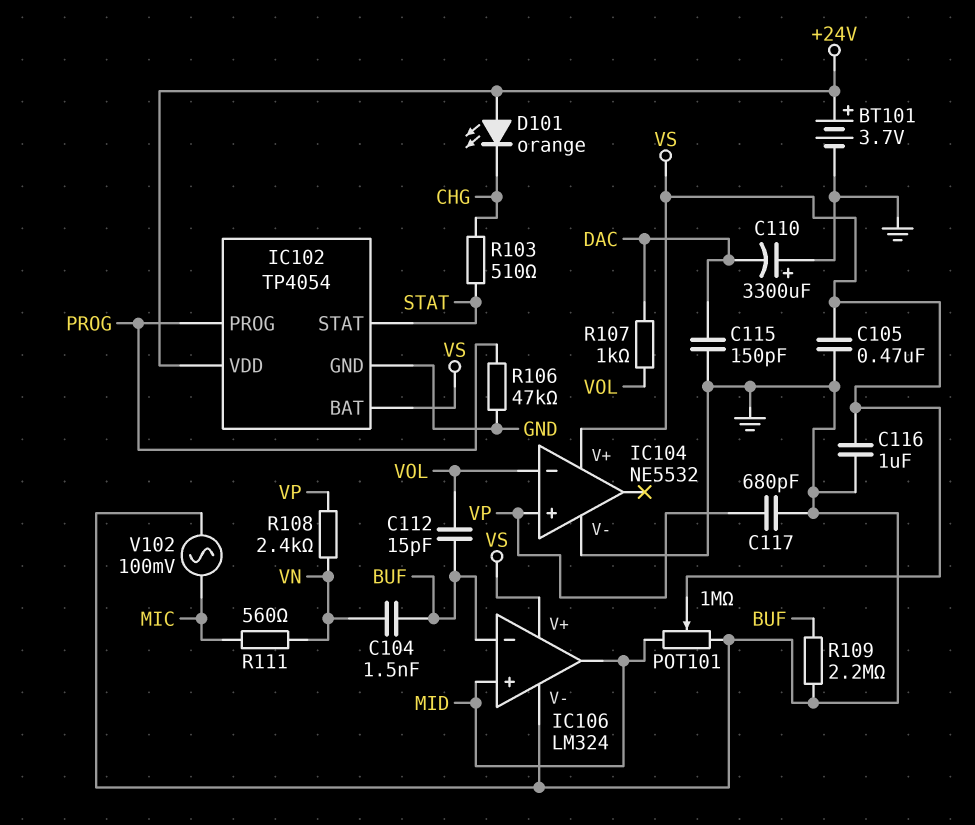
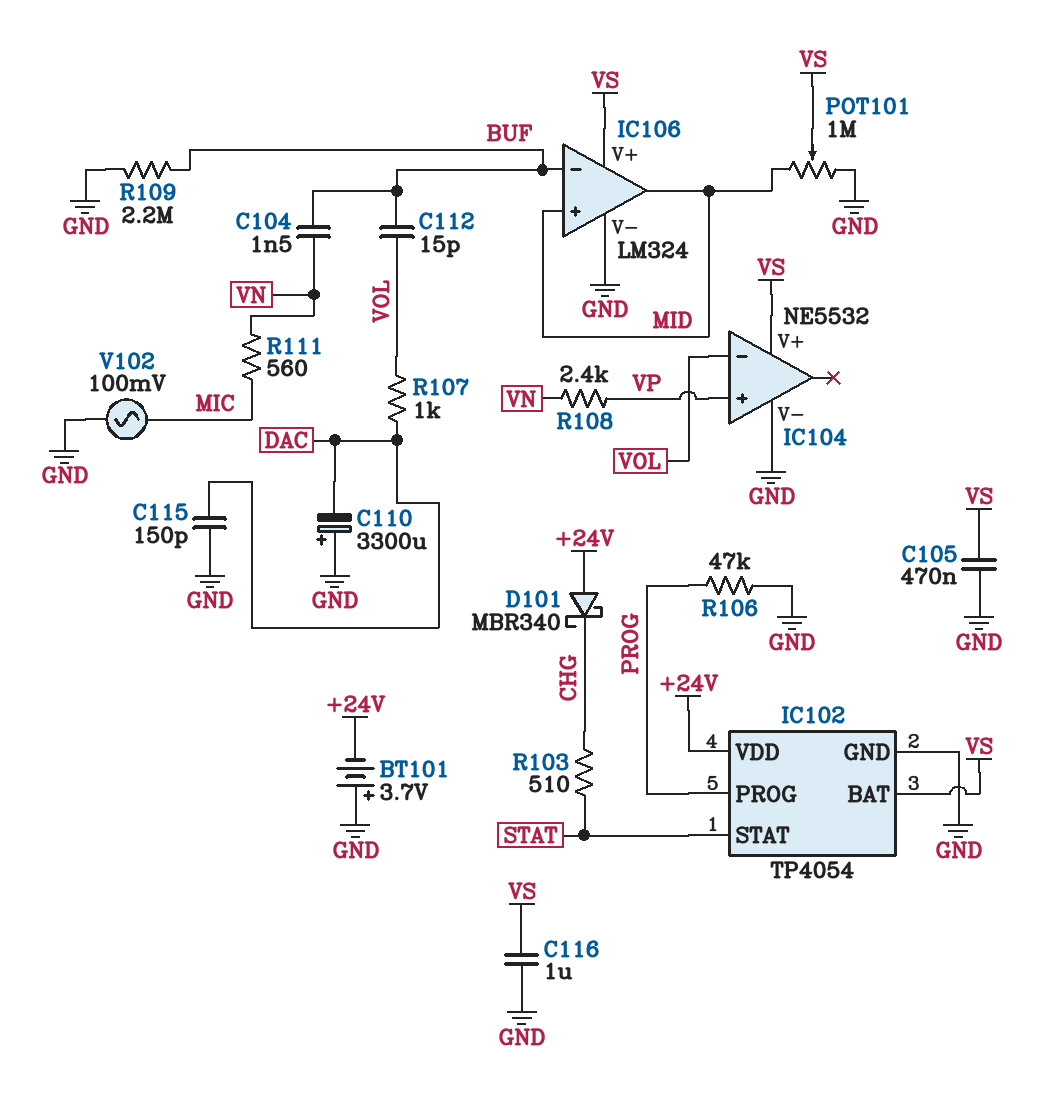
BT101: 3.7V (plus +24V, minus GND) -> 3.7V (plus GND, minus +24V)
C117: 680pF (GND, VP) -> none
D101: LED orange (A +24V, K CHG) -> schottky MBR340 (A +24V, K CHG)

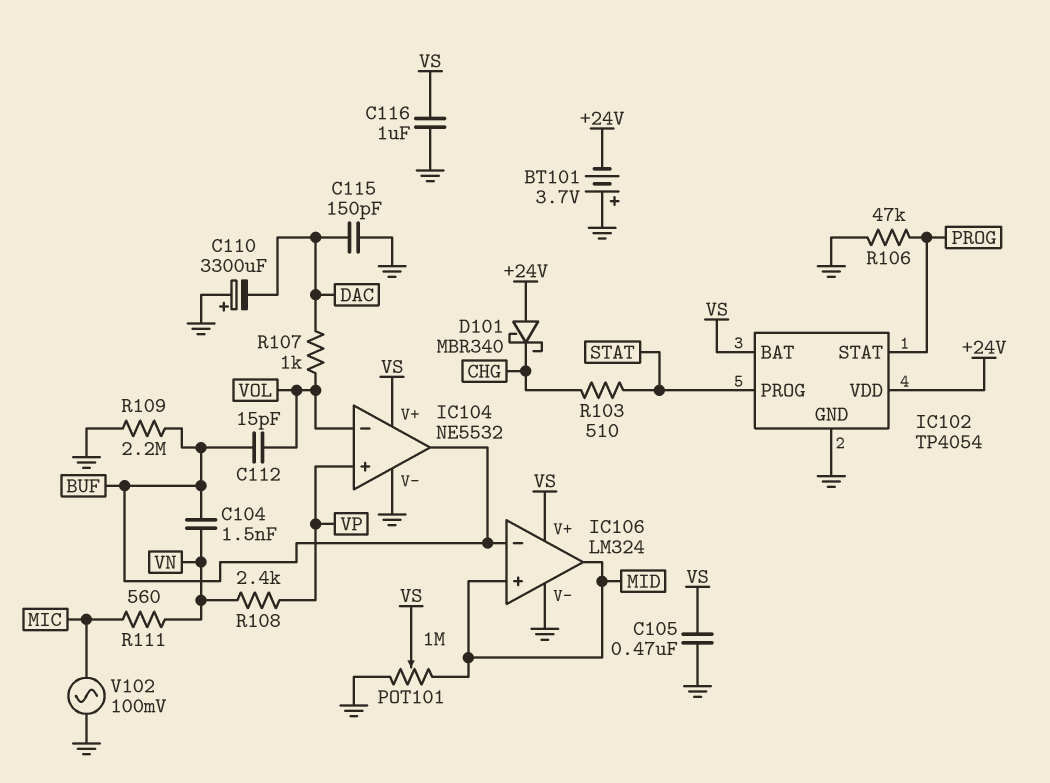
IC102 pin PROG: PROG -> STAT
IC102 pin STAT: STAT -> PROG
IC104 pin out: none -> BUF

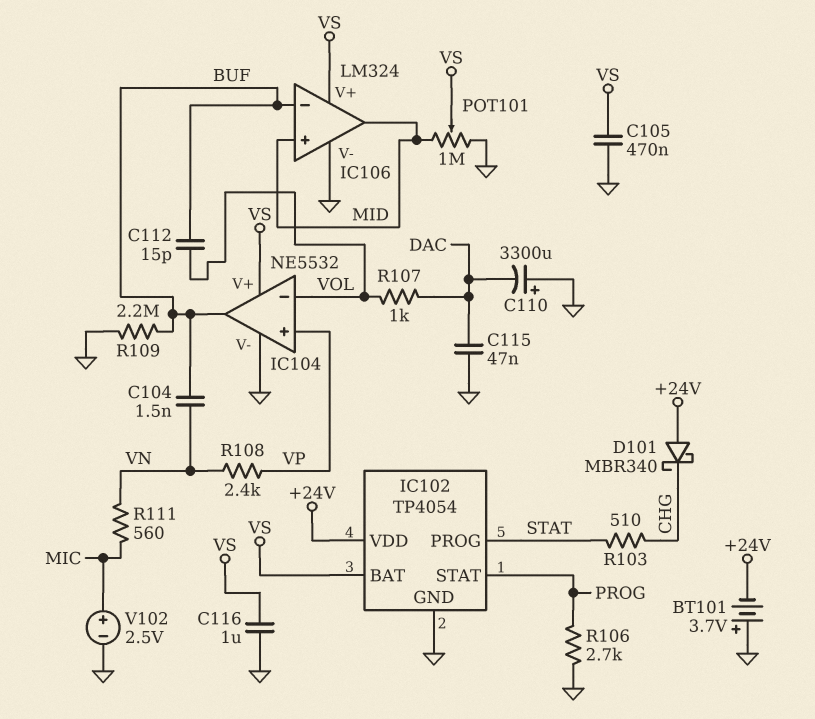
C115: 150pF (DAC, GND) -> 47nF (DAC, GND)
R106: 47k (GND, PROG) -> 2.7k (GND, PROG)
V102: AC 100mV (GND, MIC) -> 2.5V (plus MIC, minus GND)

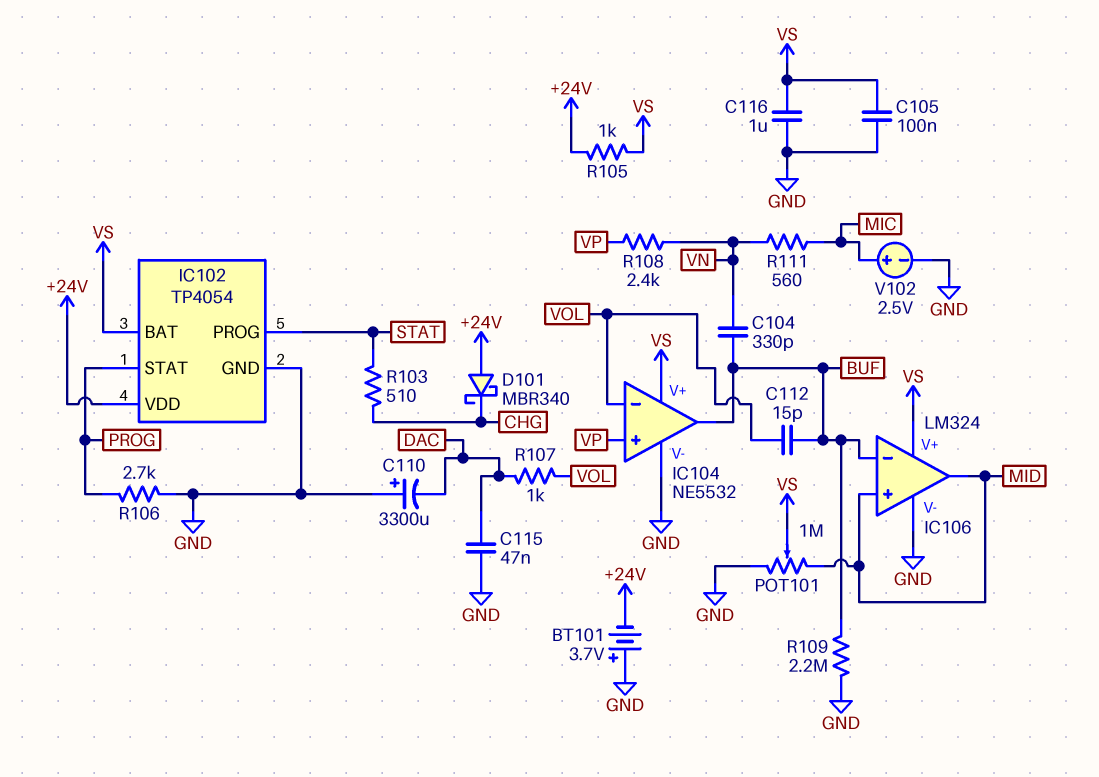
C104: 1.5nF (BUF, VN) -> 330pF (BUF, VN)
C105: 470nF (GND, VS) -> 100nF (GND, VS)
R105: none -> 1k (+24V, VS)

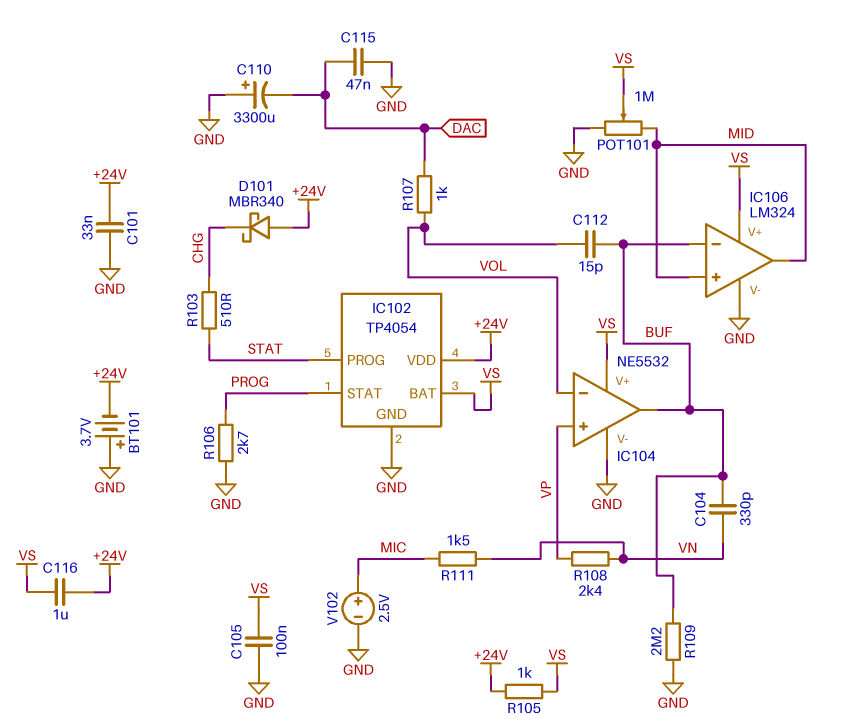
C101: none -> 33nF (+24V, GND)
C116: 1uF (GND, VS) -> 1uF (+24V, VS)
R111: 560 (MIC, VN) -> 1.5k (MIC, VN)

